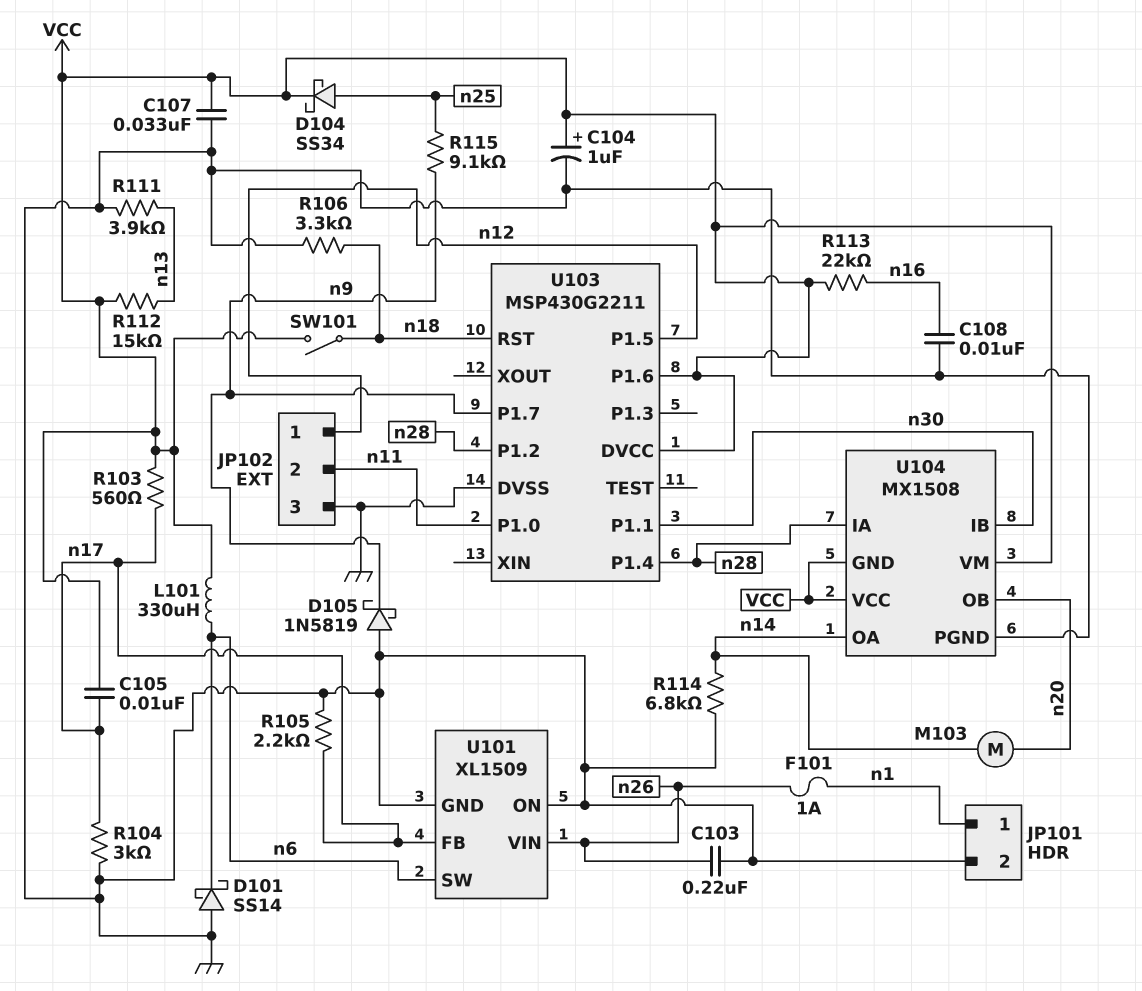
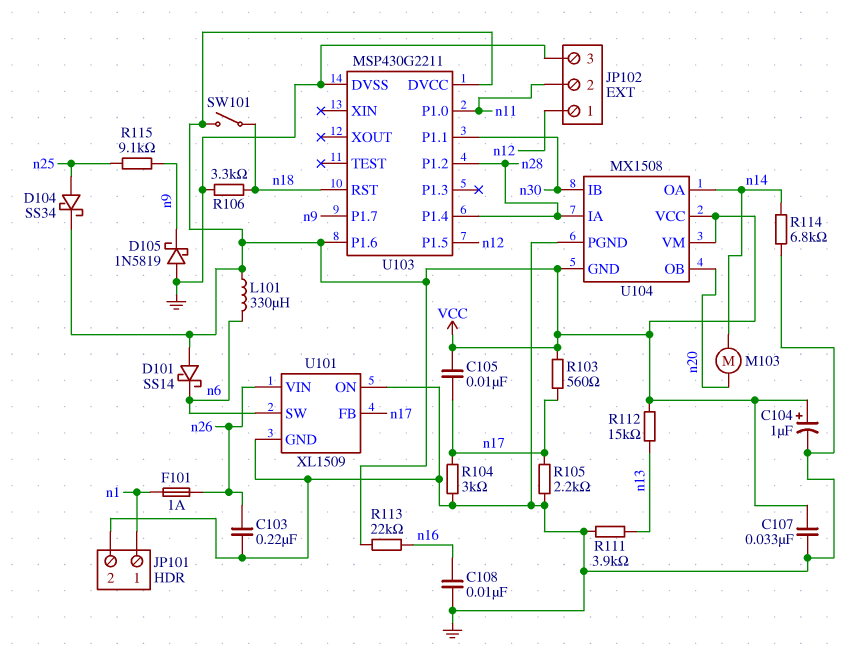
D101: schottky SS14 (A GND, K n6) -> schottky SS14 (A VCC, K n6)

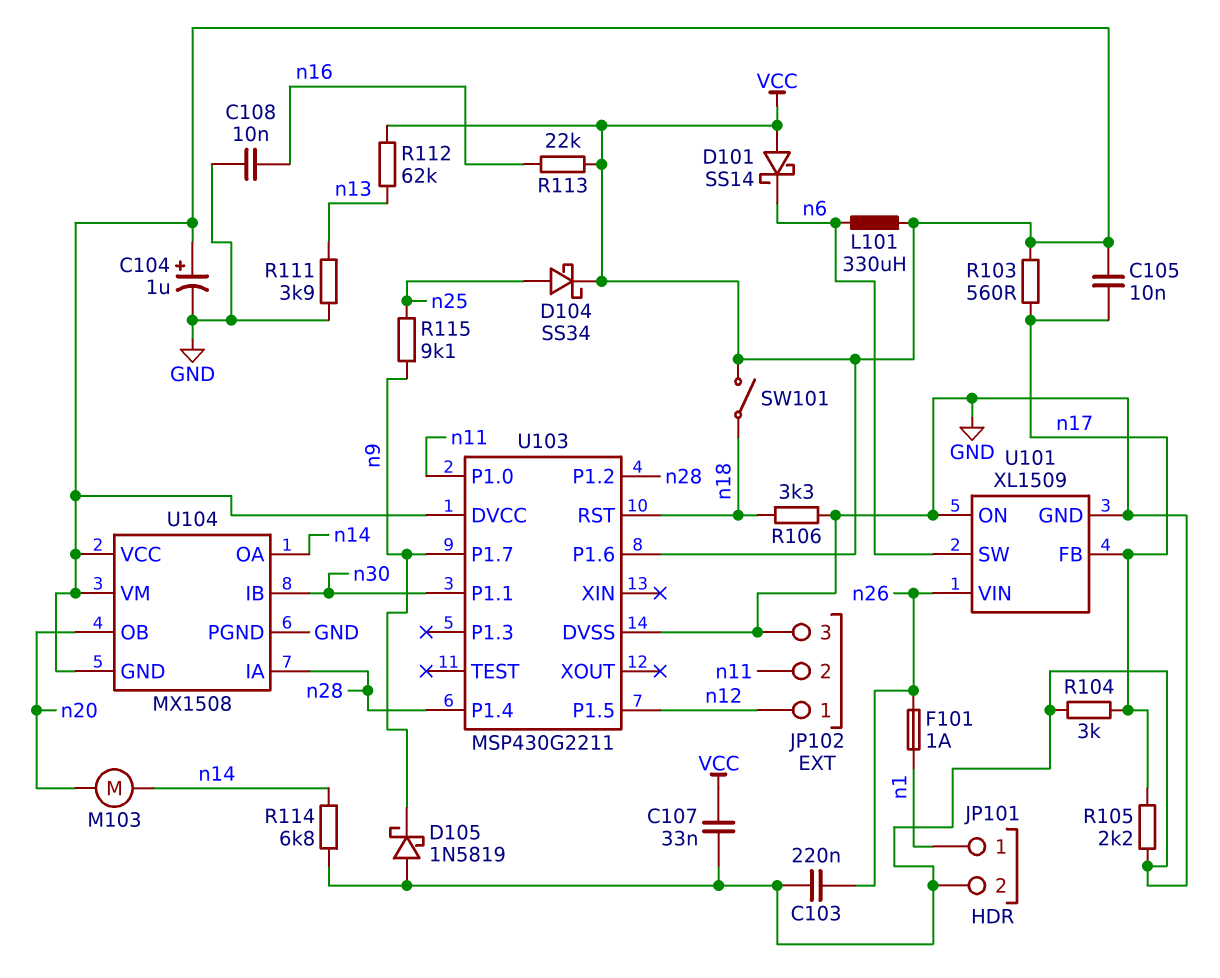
R112: 15k (VCC, n13) -> 62k (VCC, n13)

